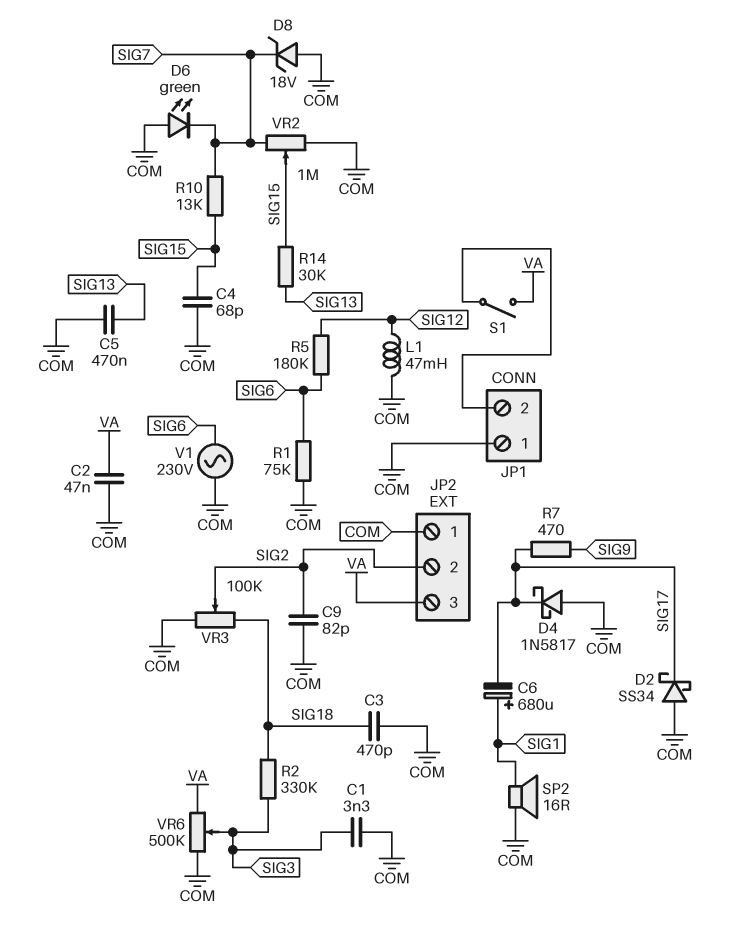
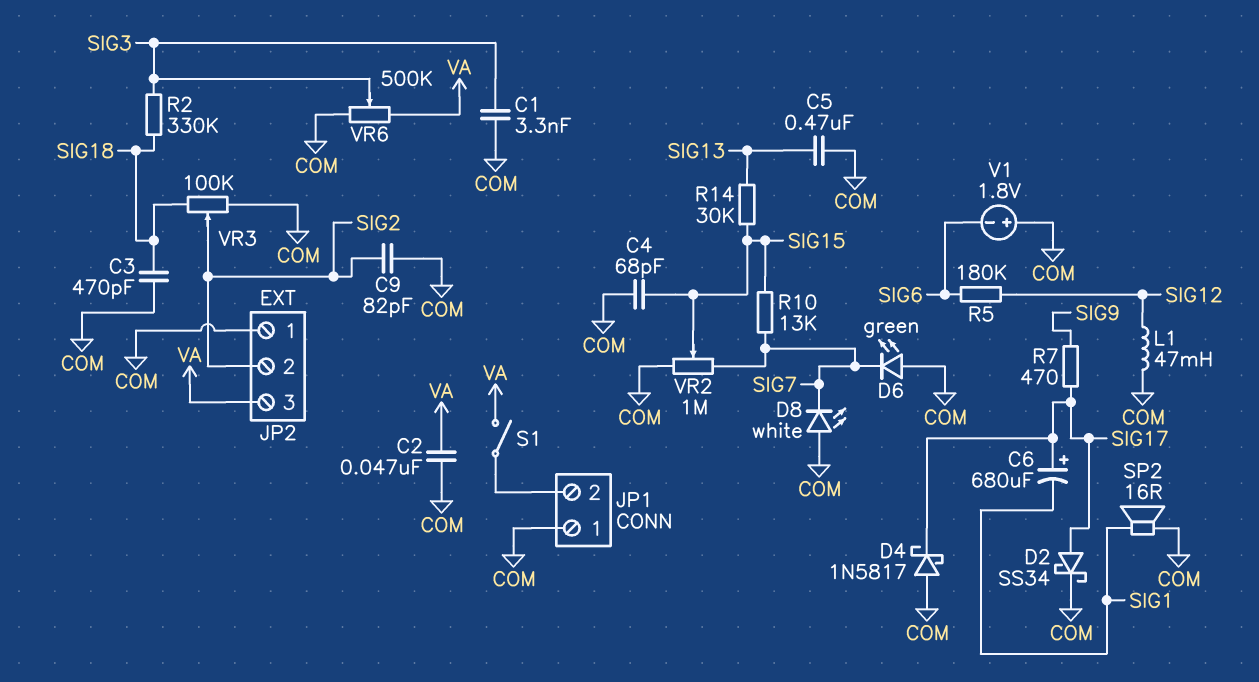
C6: 680uF (plus SIG1, minus SIG17) -> 680uF (plus SIG17, minus SIG1)
D2: schottky SS34 (A COM, K SIG17) -> schottky SS34 (A SIG17, K COM)
D8: zener 18V (A COM, K SIG7) -> LED white (A COM, K SIG7)
R1: 75k (COM, SIG6) -> none
V1: AC 230V (COM, SIG6) -> 1.8V (plus COM, minus SIG6)

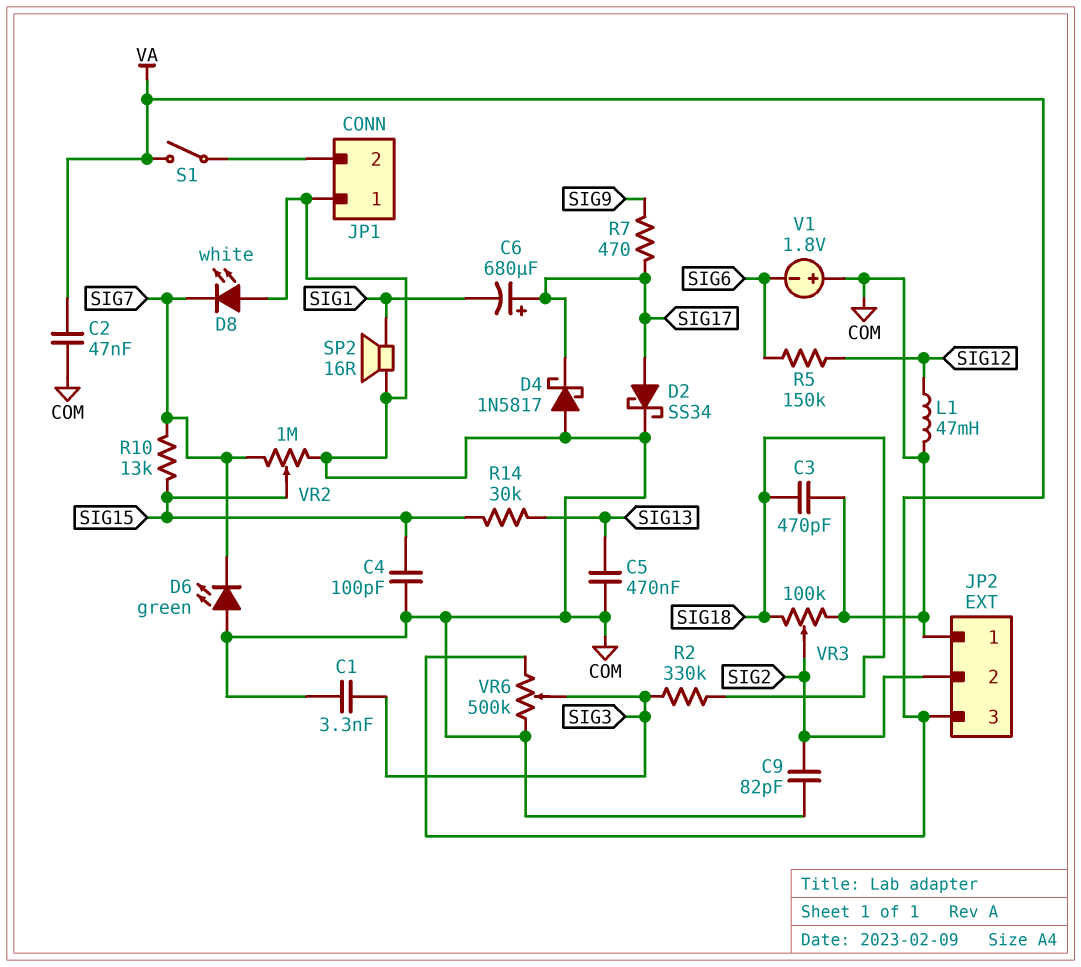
C4: 68pF (COM, SIG15) -> 100pF (COM, SIG15)
R5: 180k (SIG6, SIG12) -> 150k (SIG6, SIG12)

